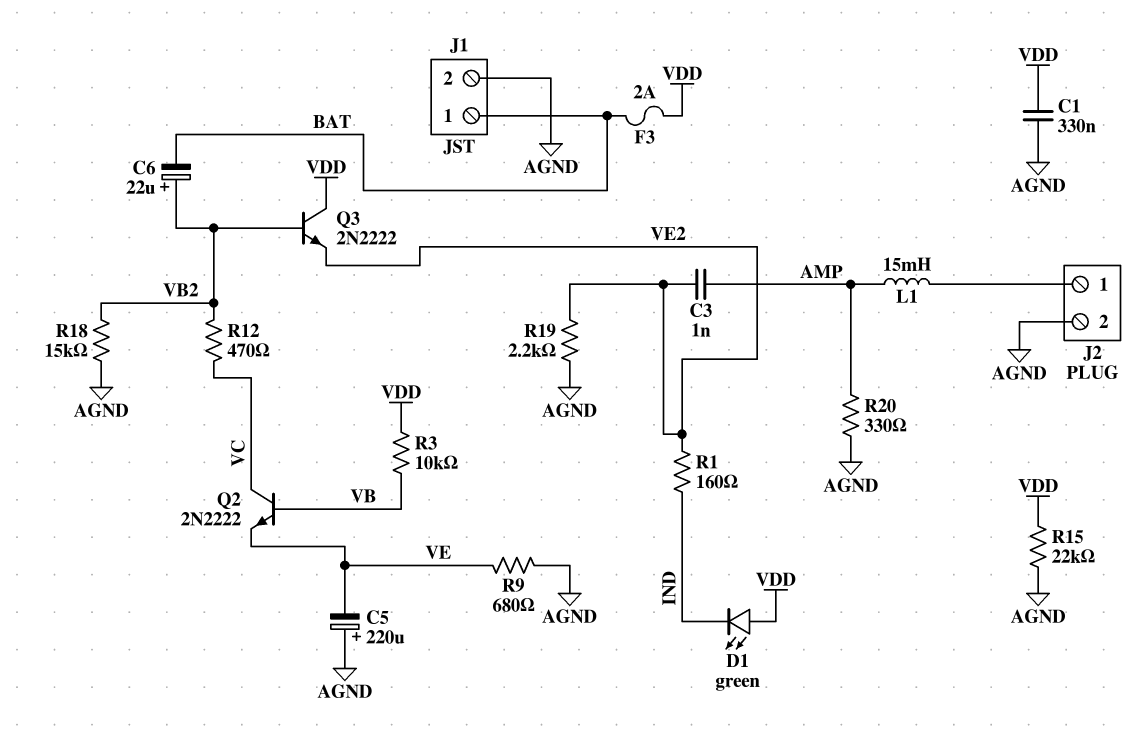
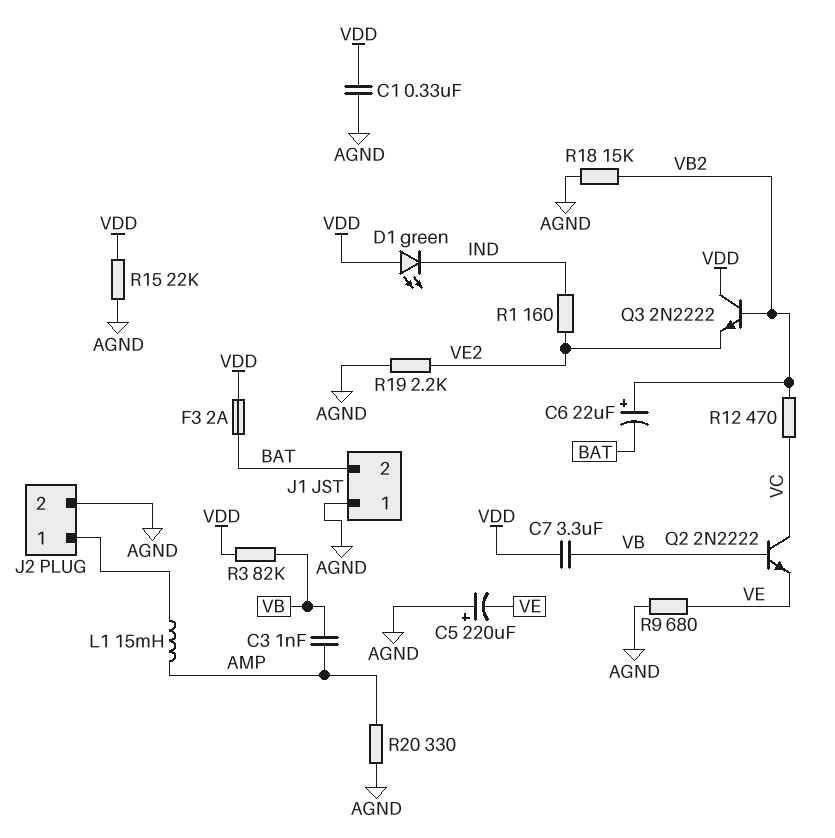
C3: 1nF (AMP, VE2) -> 1nF (AMP, VB)
C7: none -> 3.3uF (VB, VDD)
J1 pin 1: BAT -> AGND
J1 pin 2: AGND -> BAT
R3: 10k (VB, VDD) -> 82k (VB, VDD)

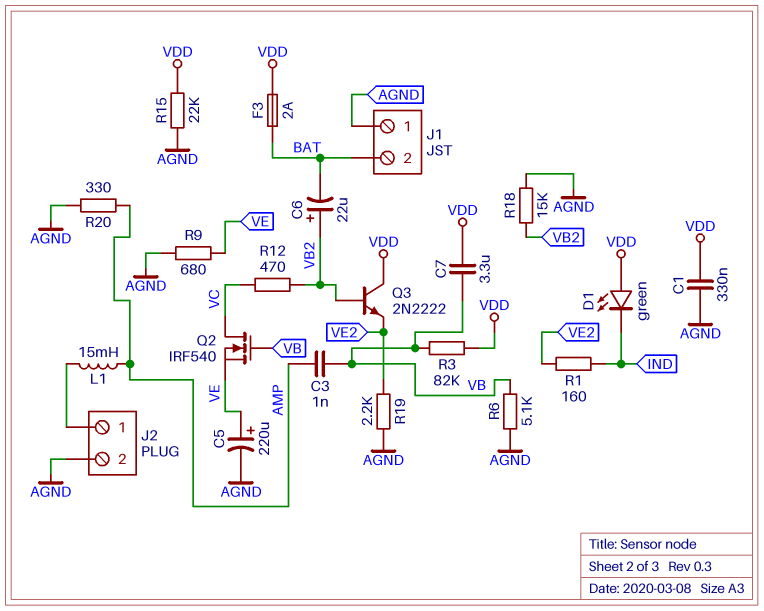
C5: 220uF (plus AGND, minus VE) -> 220uF (plus VE, minus AGND)
Q2: NPN 2N2222 (B VB, C VC, E VE) -> NMOS IRF540 (G VB, D VC, S VE)
R6: none -> 5.1k (AGND, VB)

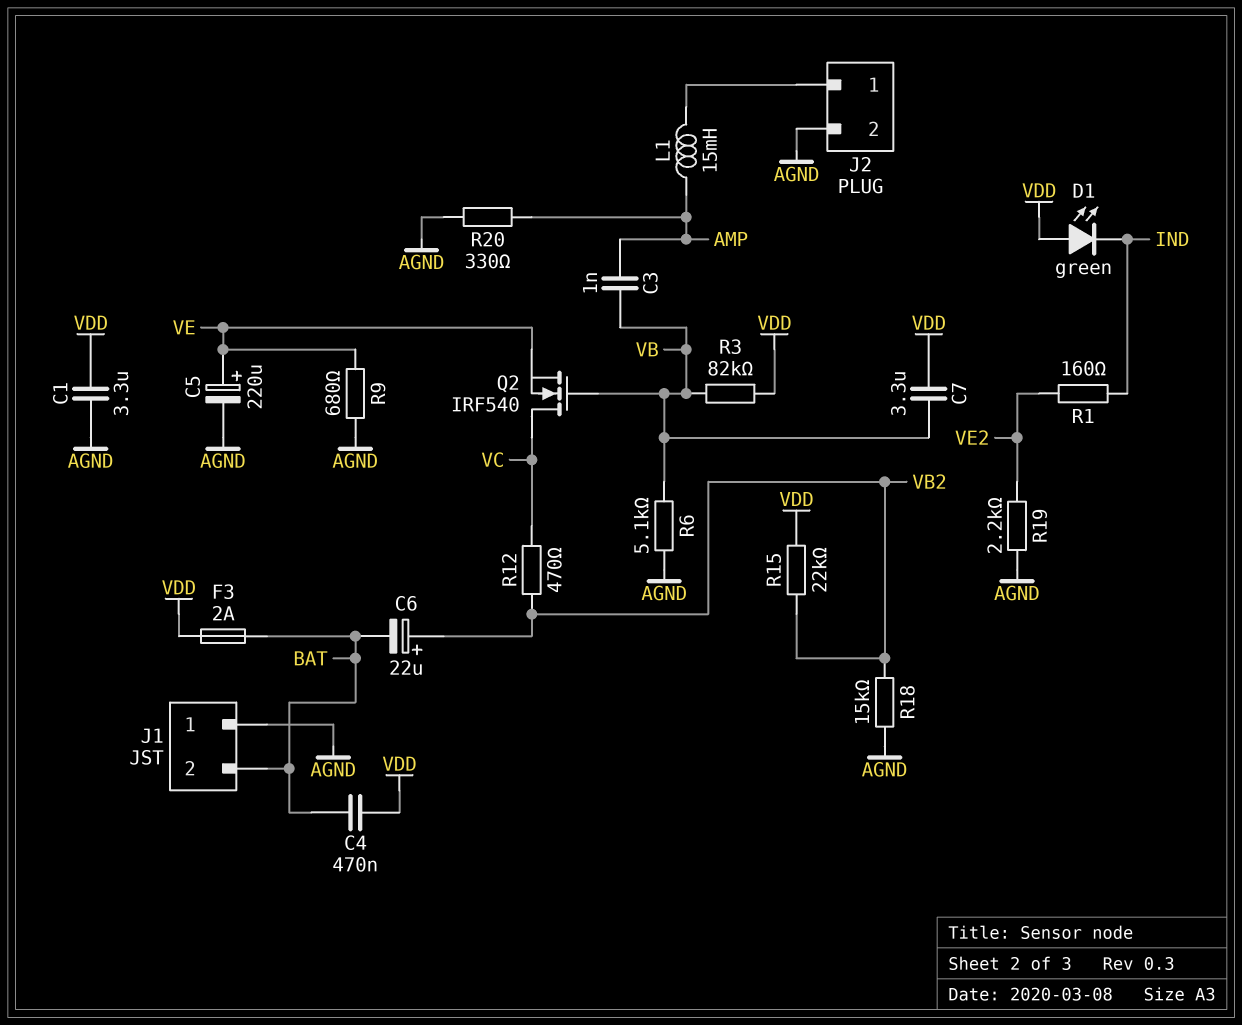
C1: 330nF (AGND, VDD) -> 3.3uF (AGND, VDD)
C4: none -> 470nF (BAT, VDD)
Q3: NPN 2N2222 (B VB2, C VDD, E VE2) -> none
R15: 22k (AGND, VDD) -> 22k (VB2, VDD)

